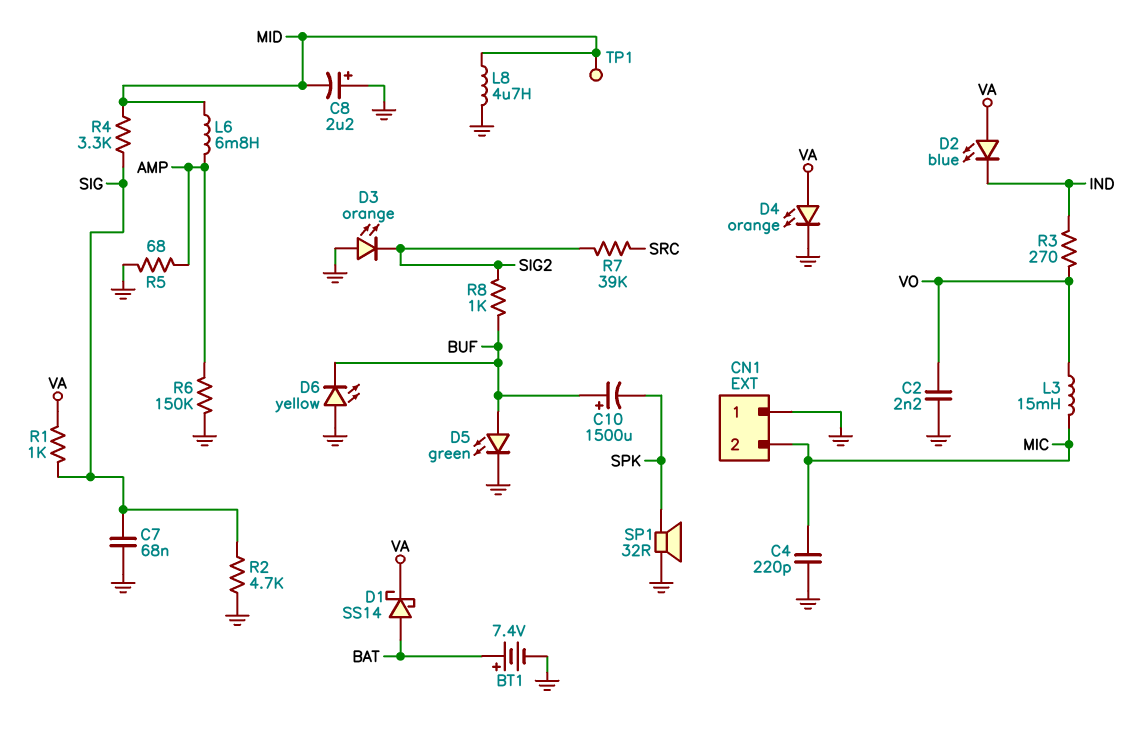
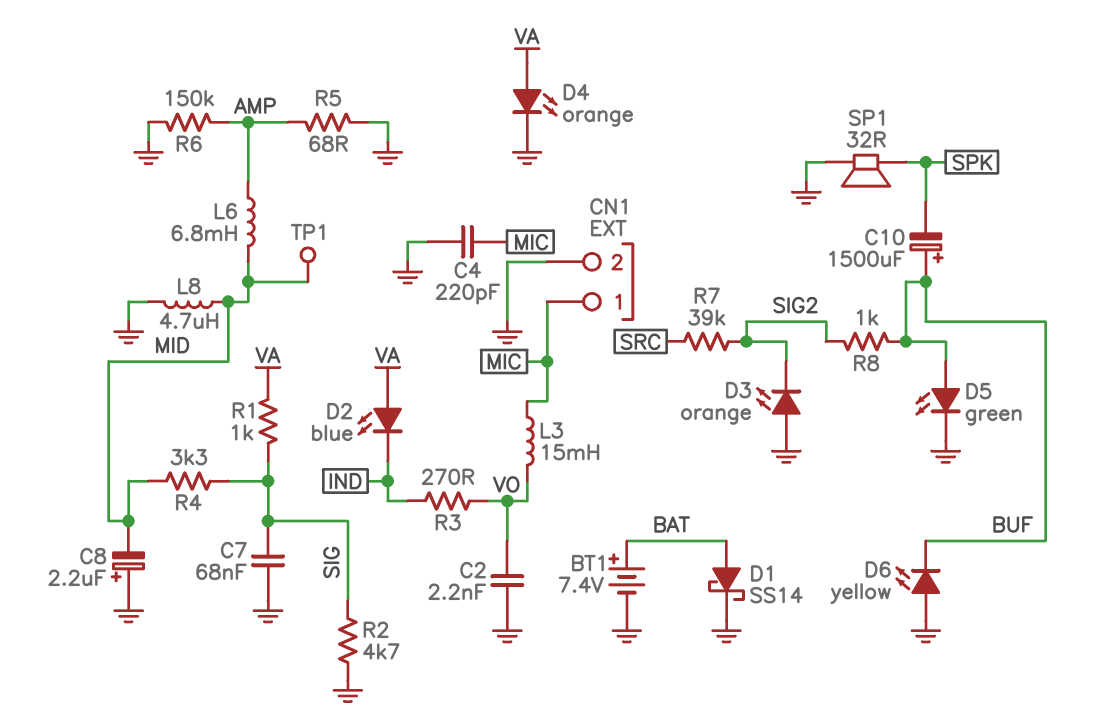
CN1 pin 1: GND -> MIC
CN1 pin 2: MIC -> GND
D1: schottky SS14 (A BAT, K VA) -> schottky SS14 (A BAT, K GND)

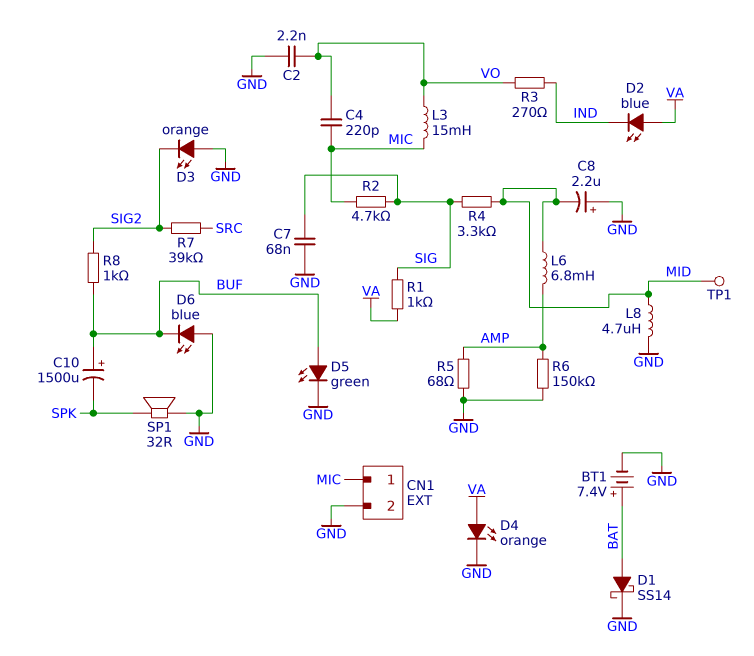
C4: 220pF (GND, MIC) -> 220pF (MIC, VO)
D6: LED yellow (A GND, K BUF) -> LED blue (A GND, K BUF)
R2: 4.7k (GND, SIG) -> 4.7k (MIC, SIG)

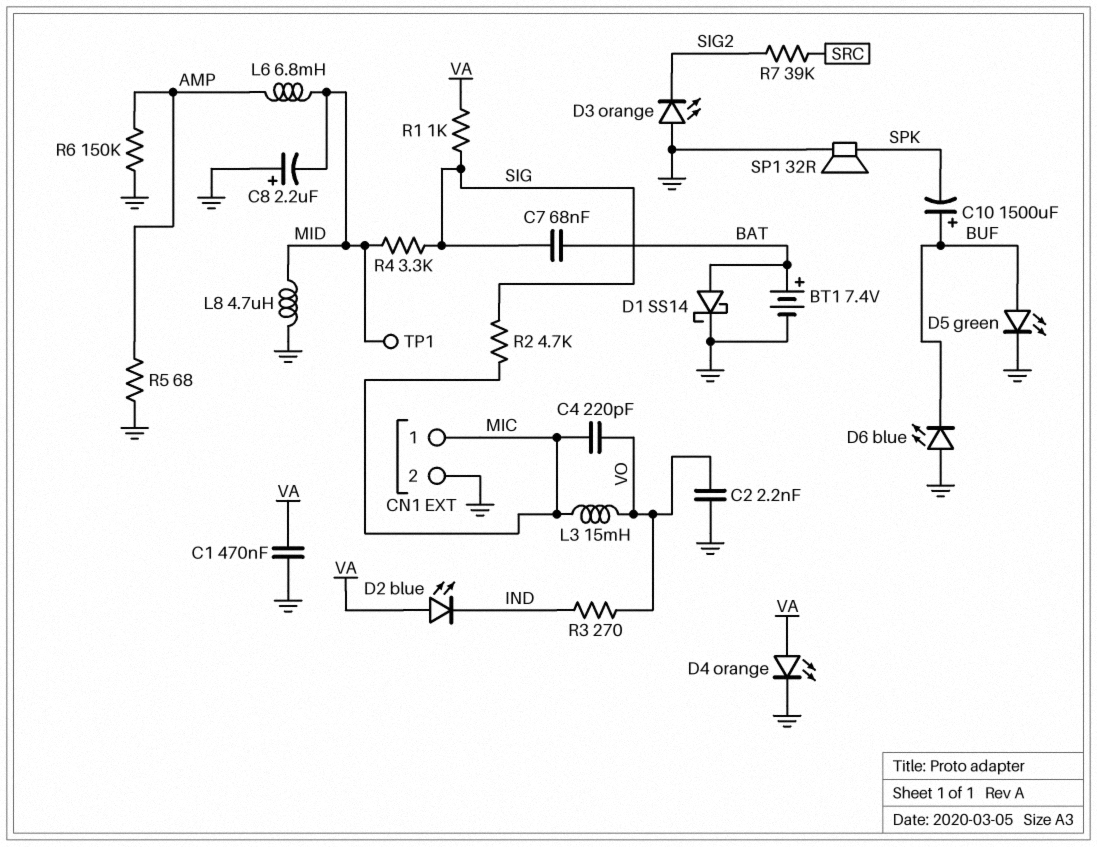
C1: none -> 470nF (GND, VA)
C7: 68nF (GND, SIG) -> 68nF (BAT, SIG)
R8: 1k (BUF, SIG2) -> none

